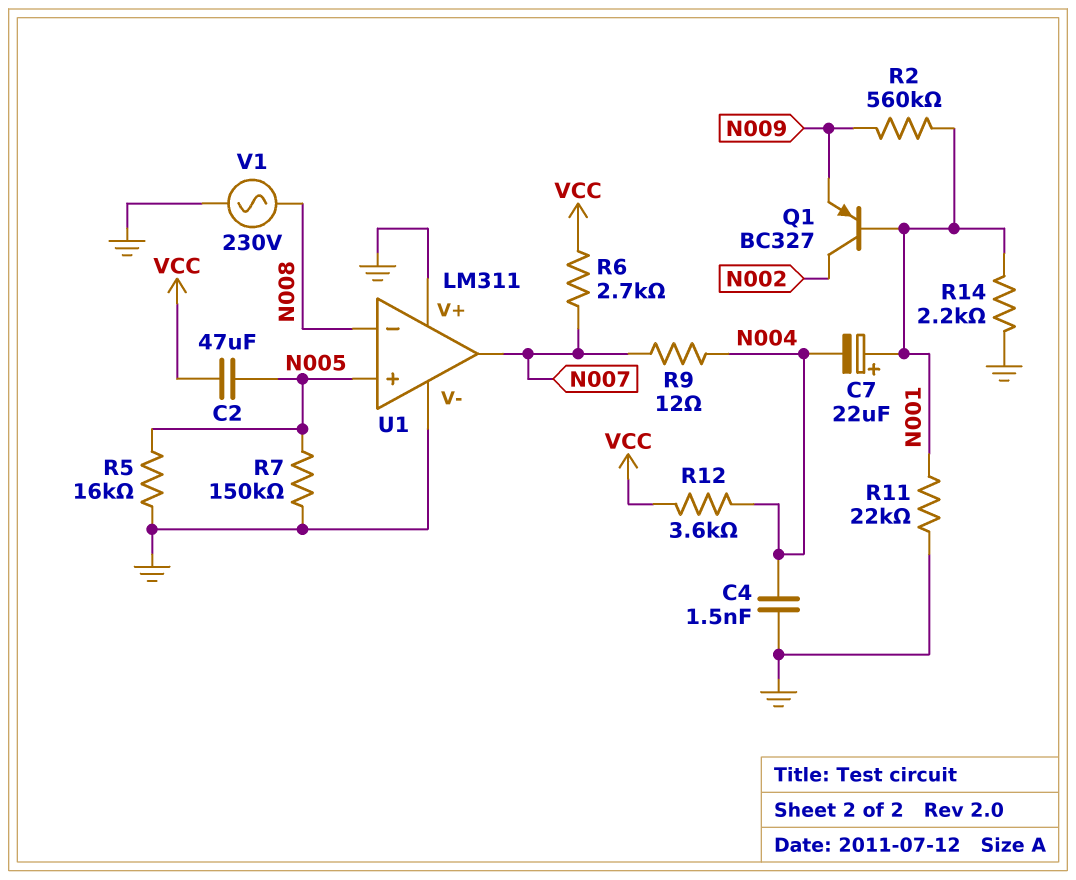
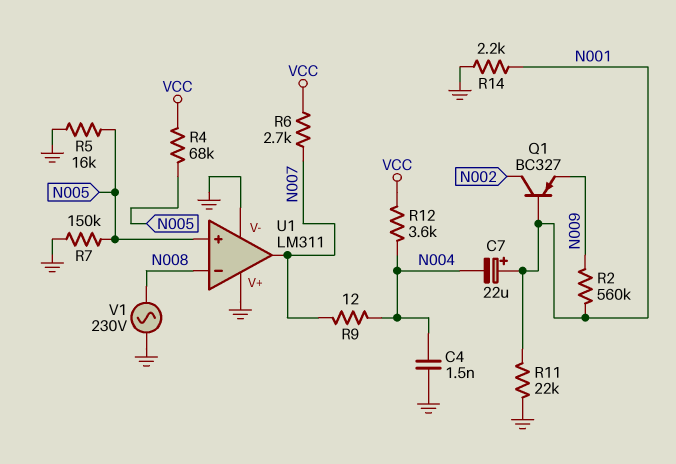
C2: 47uF (N005, VCC) -> none
R4: none -> 68k (N005, VCC)

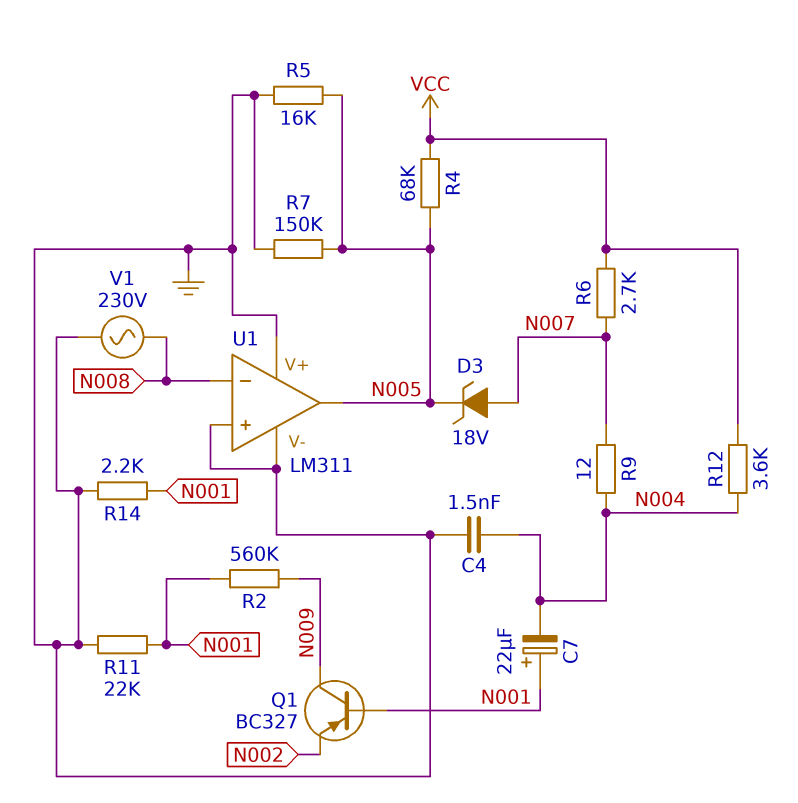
D3: none -> zener 18V (A N007, K N005)
Q1: PNP BC327 (B N001, C N002, E N009) -> PNP BC327 (B N001, C N009, E N002)
U1 pin in+: N005 -> GND
U1 pin out: N007 -> N005

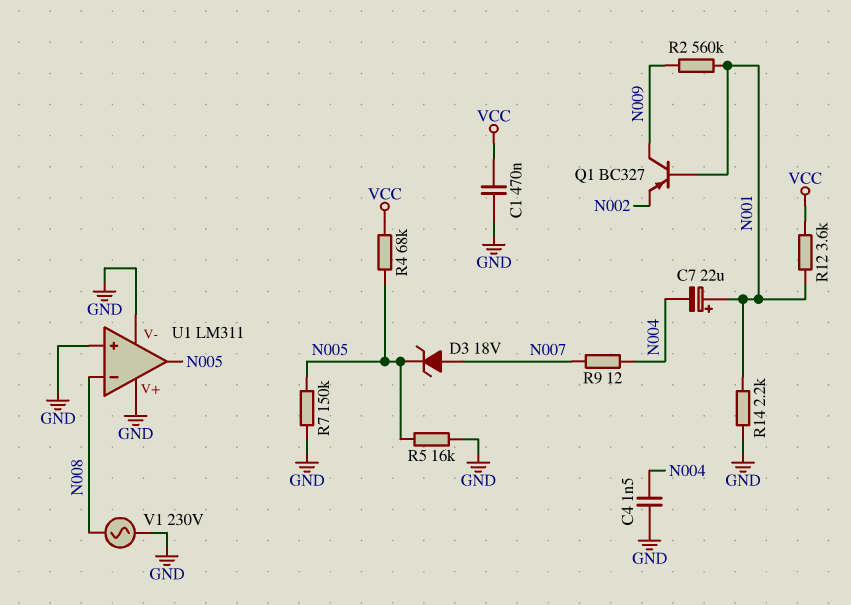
C1: none -> 470nF (GND, VCC)
R6: 2.7k (N007, VCC) -> none
R11: 22k (GND, N001) -> none
R12: 3.6k (N004, VCC) -> 3.6k (N001, VCC)

